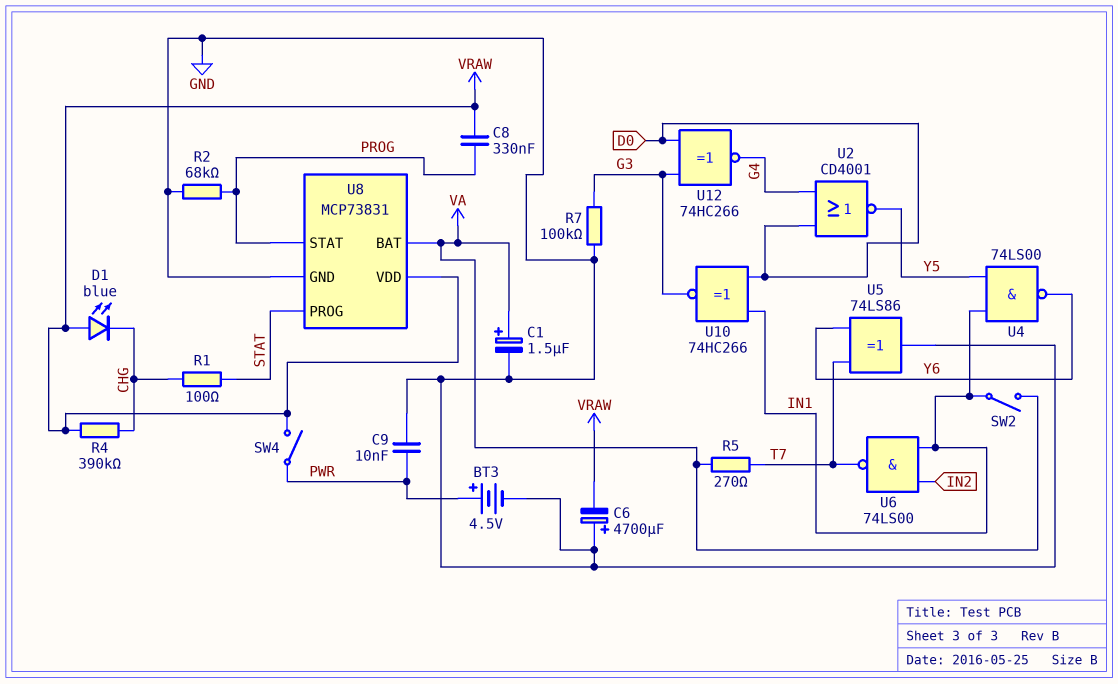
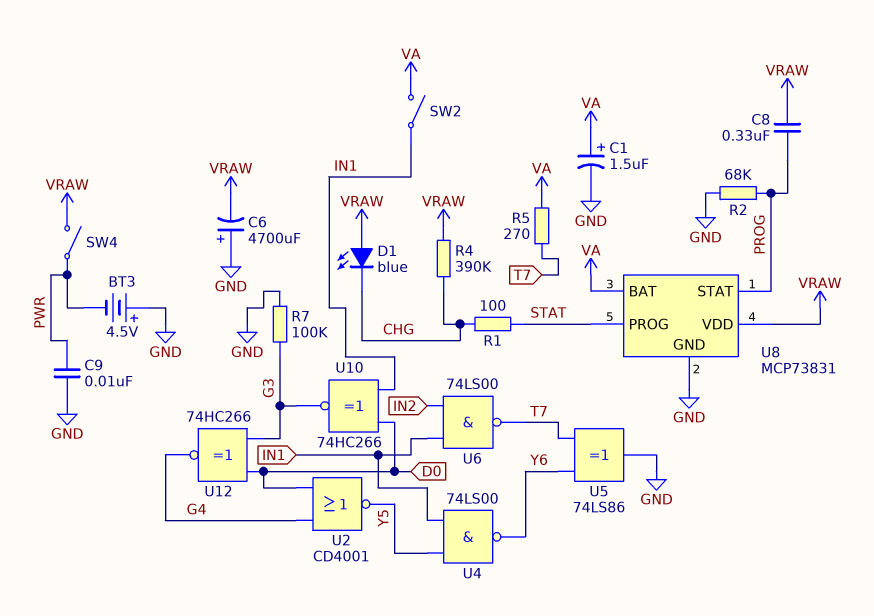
BT3: 4.5V (plus PWR, minus GND) -> 4.5V (plus GND, minus PWR)

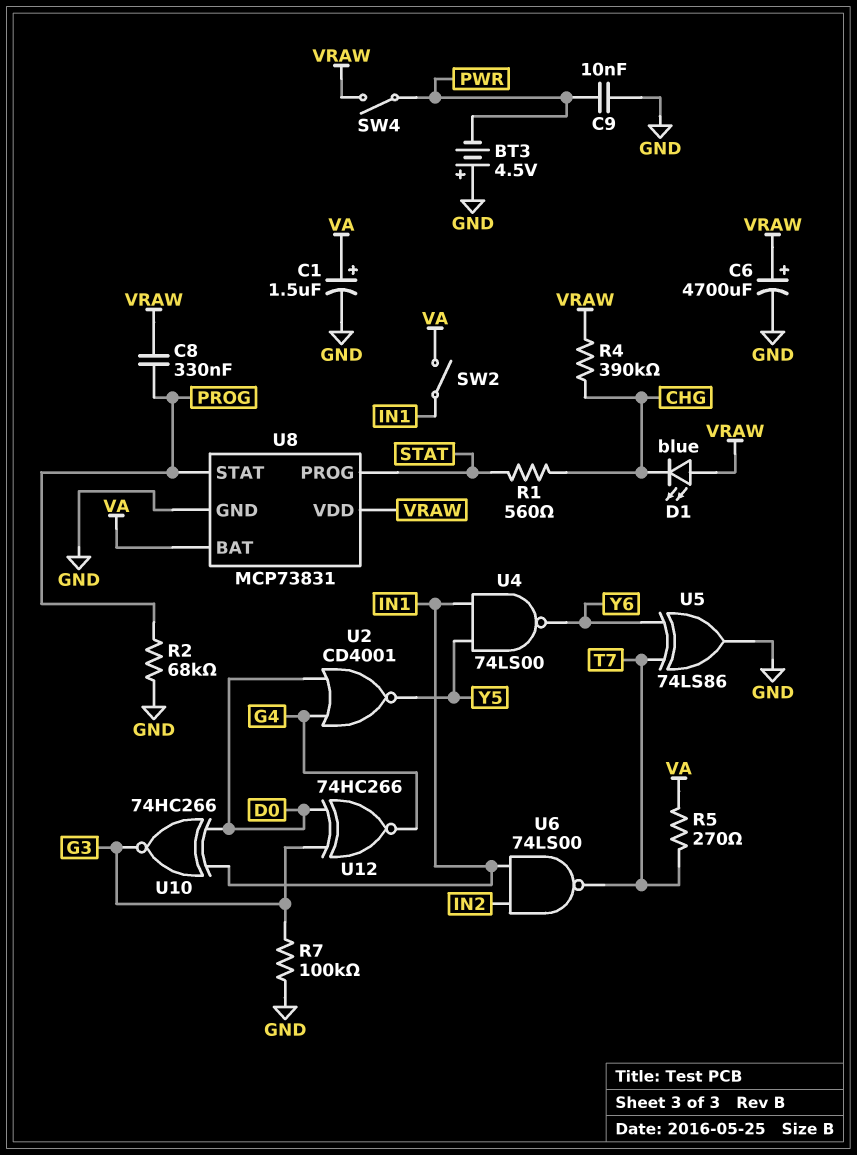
C6: 4700uF (plus GND, minus VRAW) -> 4700uF (plus VRAW, minus GND)
R1: 100 (CHG, STAT) -> 560 (CHG, STAT)

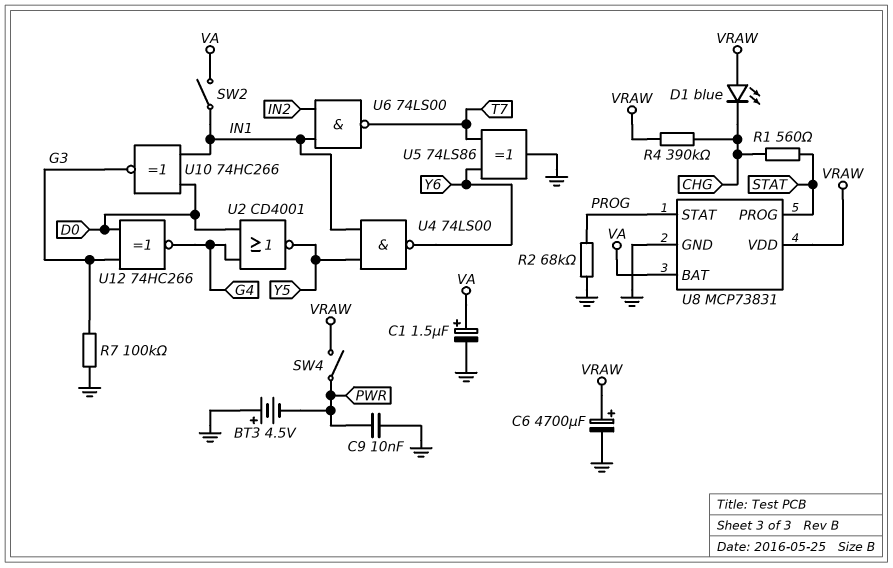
C8: 330nF (PROG, VRAW) -> none
R5: 270 (T7, VA) -> none

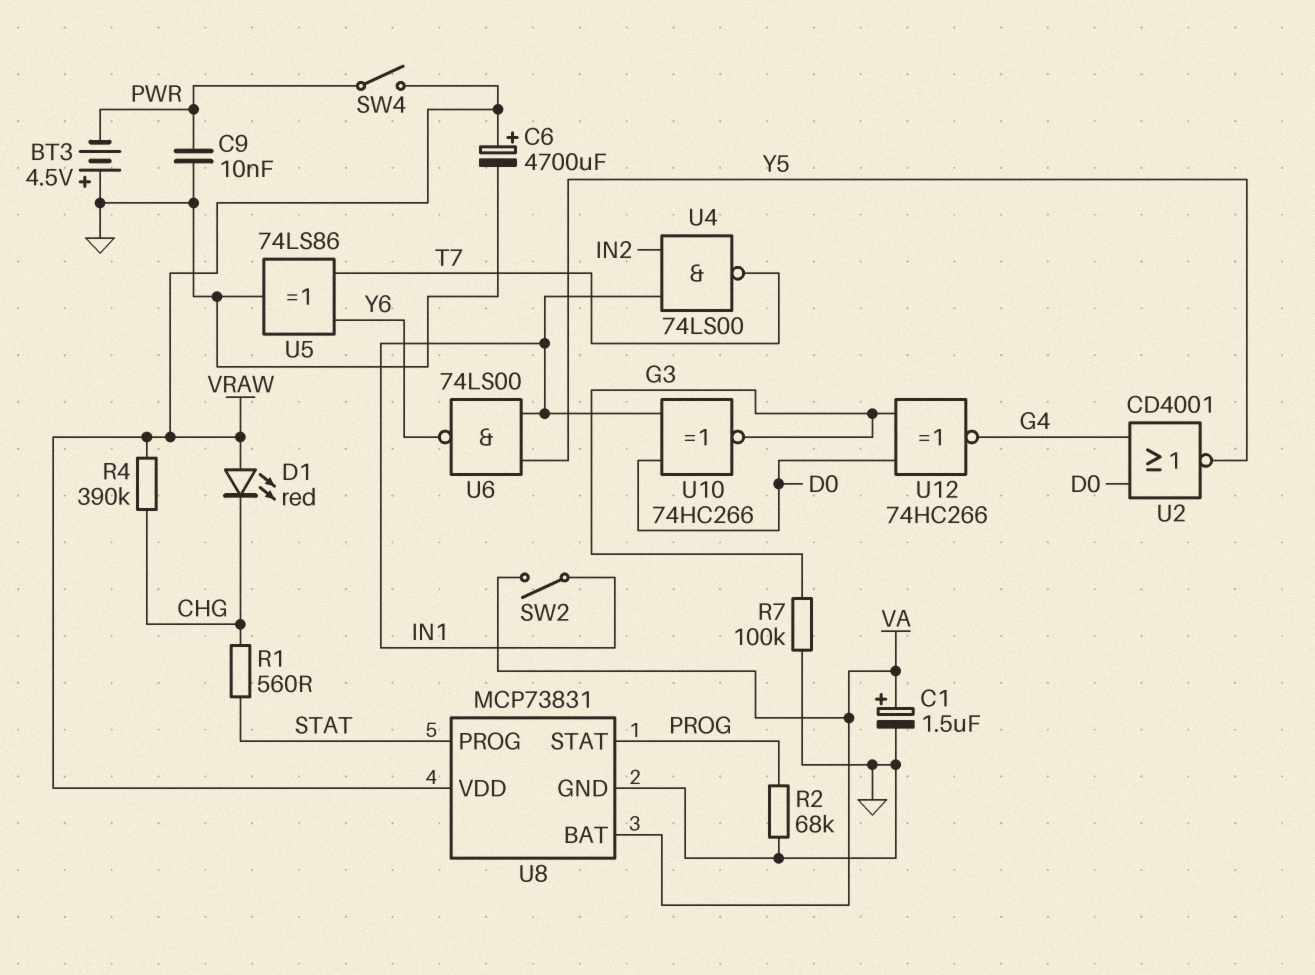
D1: LED blue (A VRAW, K CHG) -> LED red (A VRAW, K CHG)
U4: NAND 74LS00 (in IN1, in Y5, out Y6) -> NAND 74LS00 (in IN1, in IN2, out T7)
U6: NAND 74LS00 (in IN1, in IN2, out T7) -> NAND 74LS00 (in IN1, in Y5, out Y6)

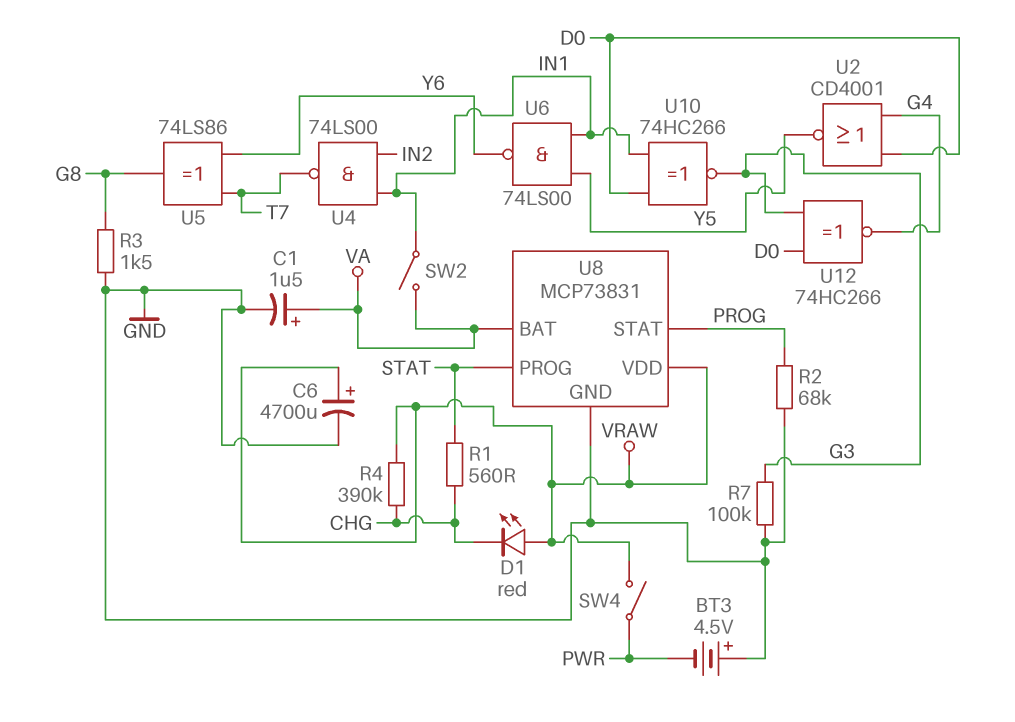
C9: 10nF (GND, PWR) -> none
R3: none -> 1.5k (G8, GND)
U5: XOR 74LS86 (in T7, in Y6, out GND) -> XOR 74LS86 (in T7, in Y6, out G8)

